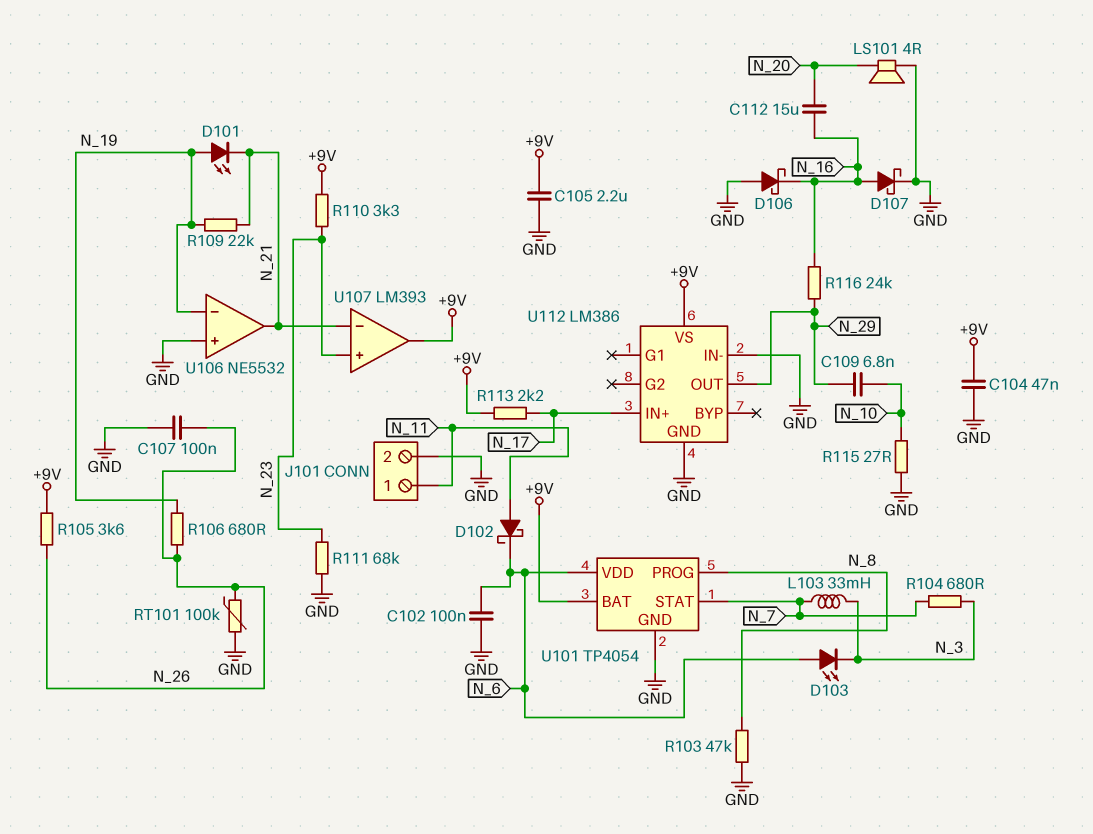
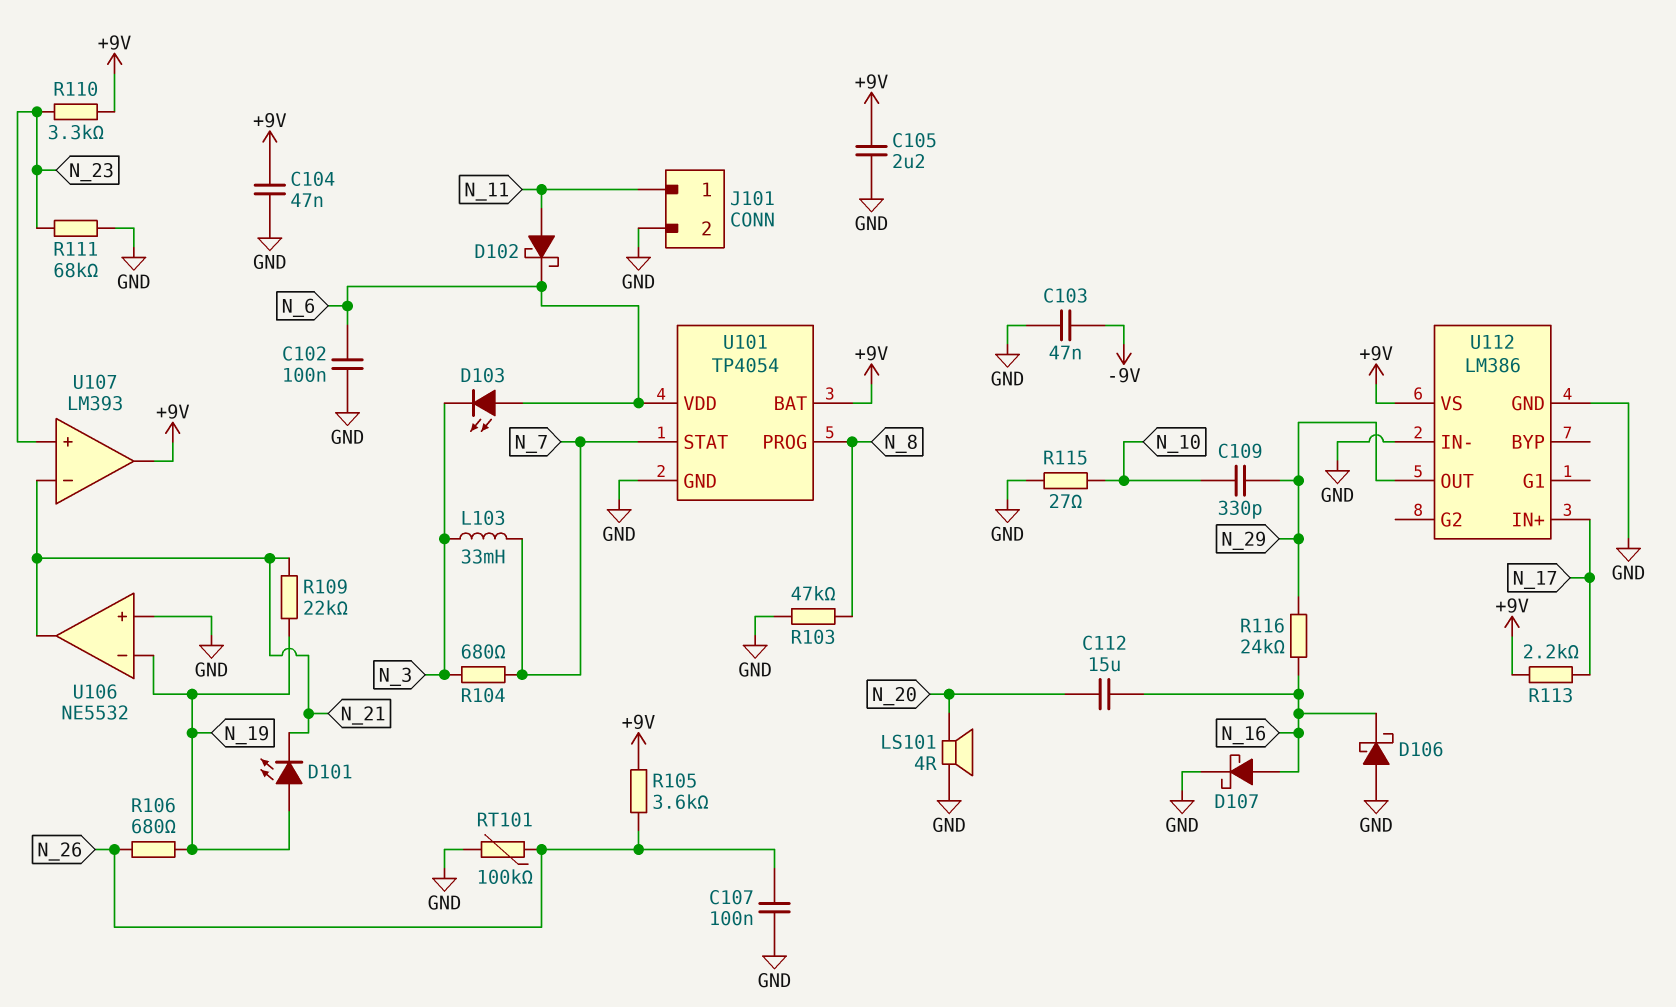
C103: none -> 47nF (-9V, GND)
C109: 6.8nF (N_10, N_29) -> 330pF (N_10, N_29)

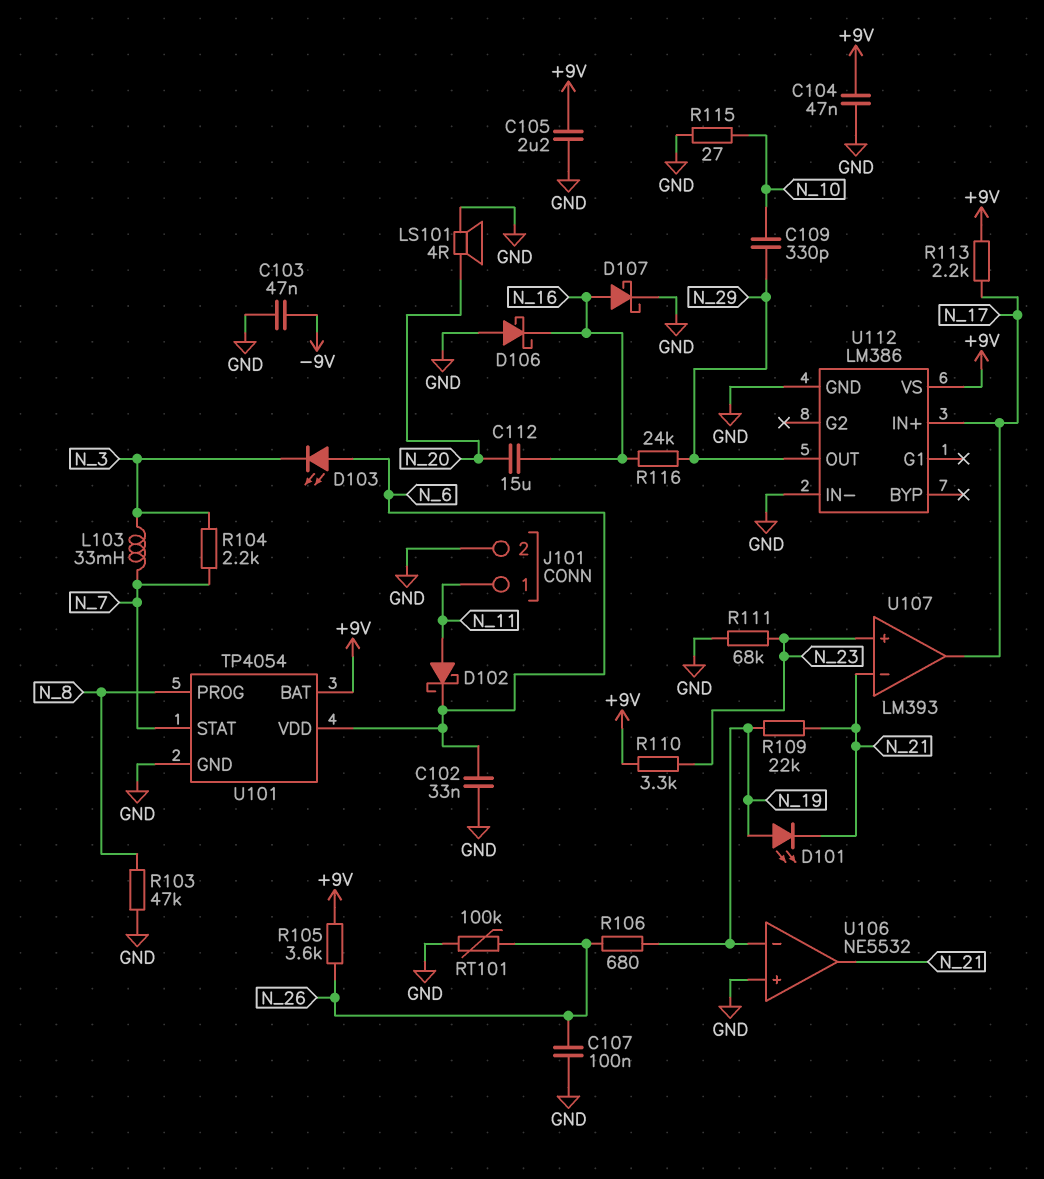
C102: 100nF (GND, N_6) -> 33nF (GND, N_6)
R104: 680 (N_3, N_7) -> 2.2k (N_3, N_7)
U107 pin out: +9V -> N_17

